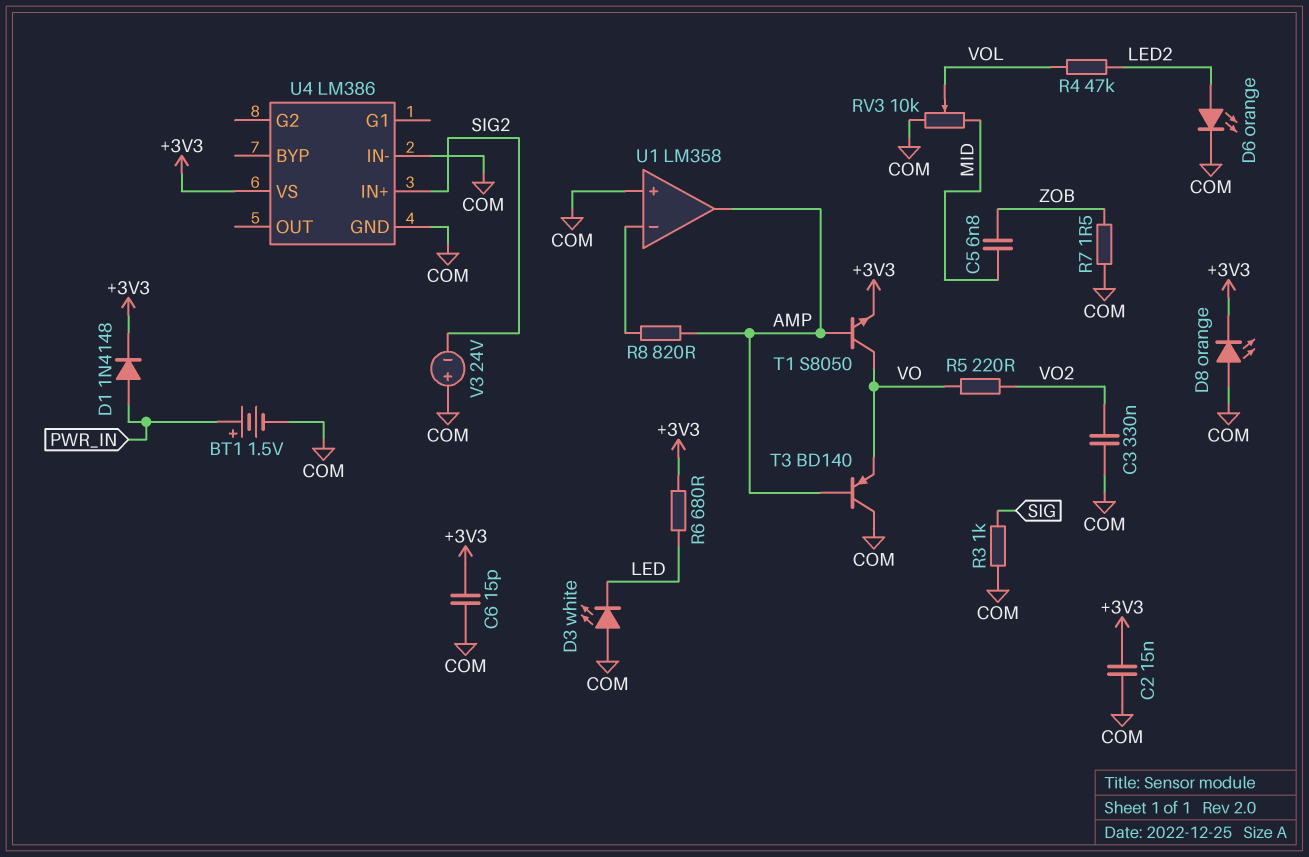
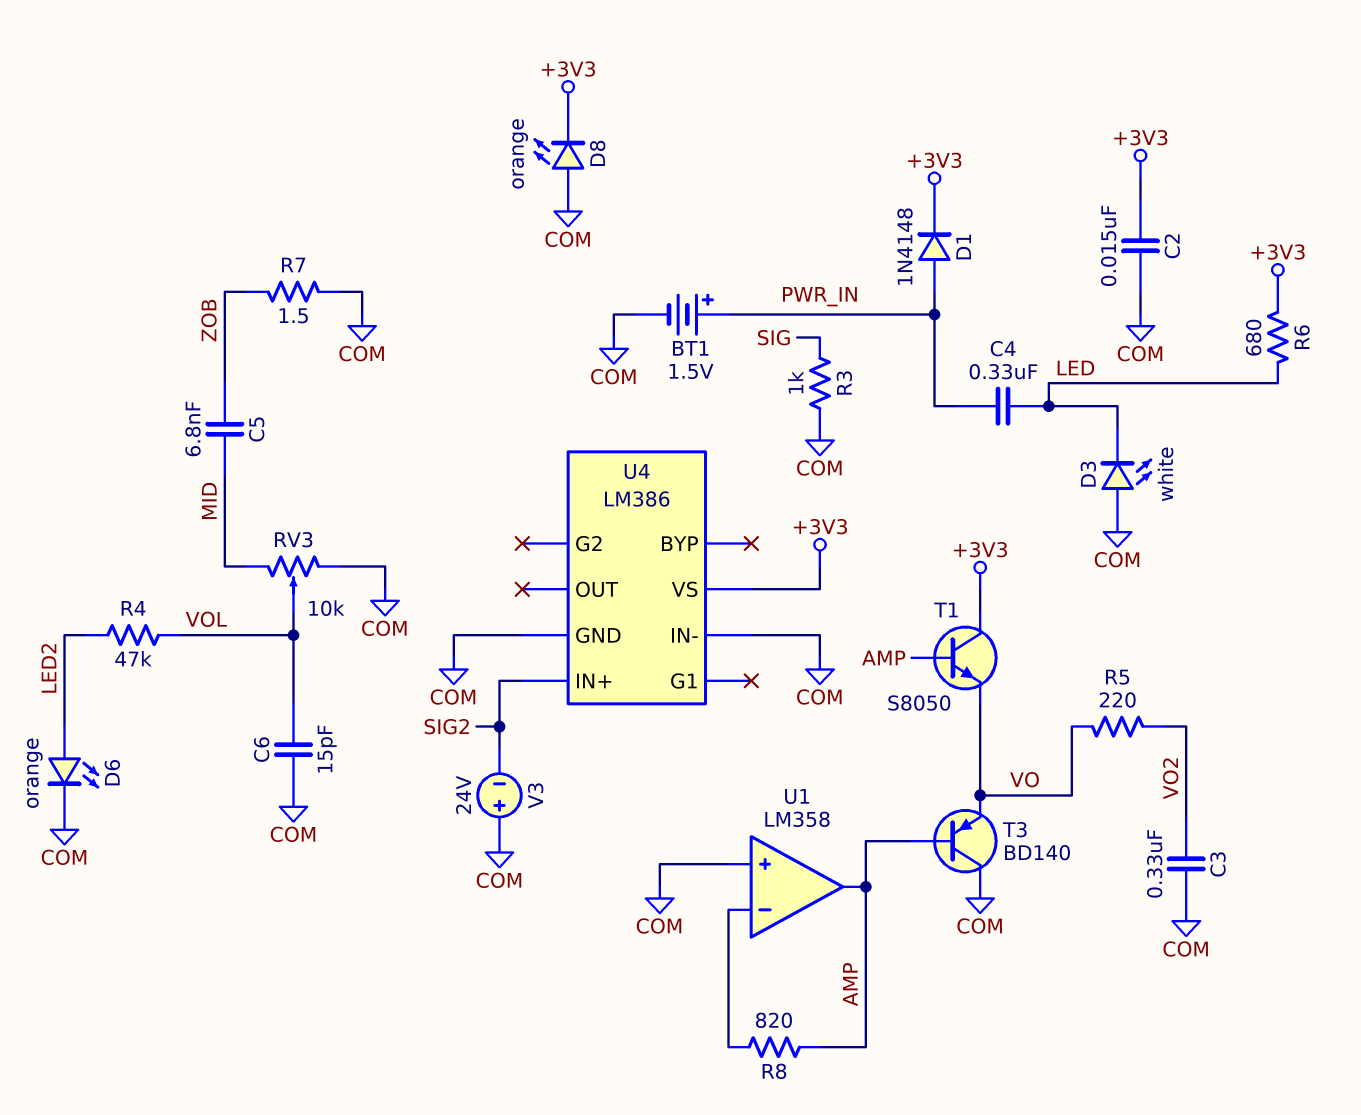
C4: none -> 330nF (LED, PWR_IN)
C6: 15pF (+3V3, COM) -> 15pF (COM, VOL)
T1: NPN S8050 (B AMP, C VO, E +3V3) -> NPN S8050 (B AMP, C +3V3, E VO)

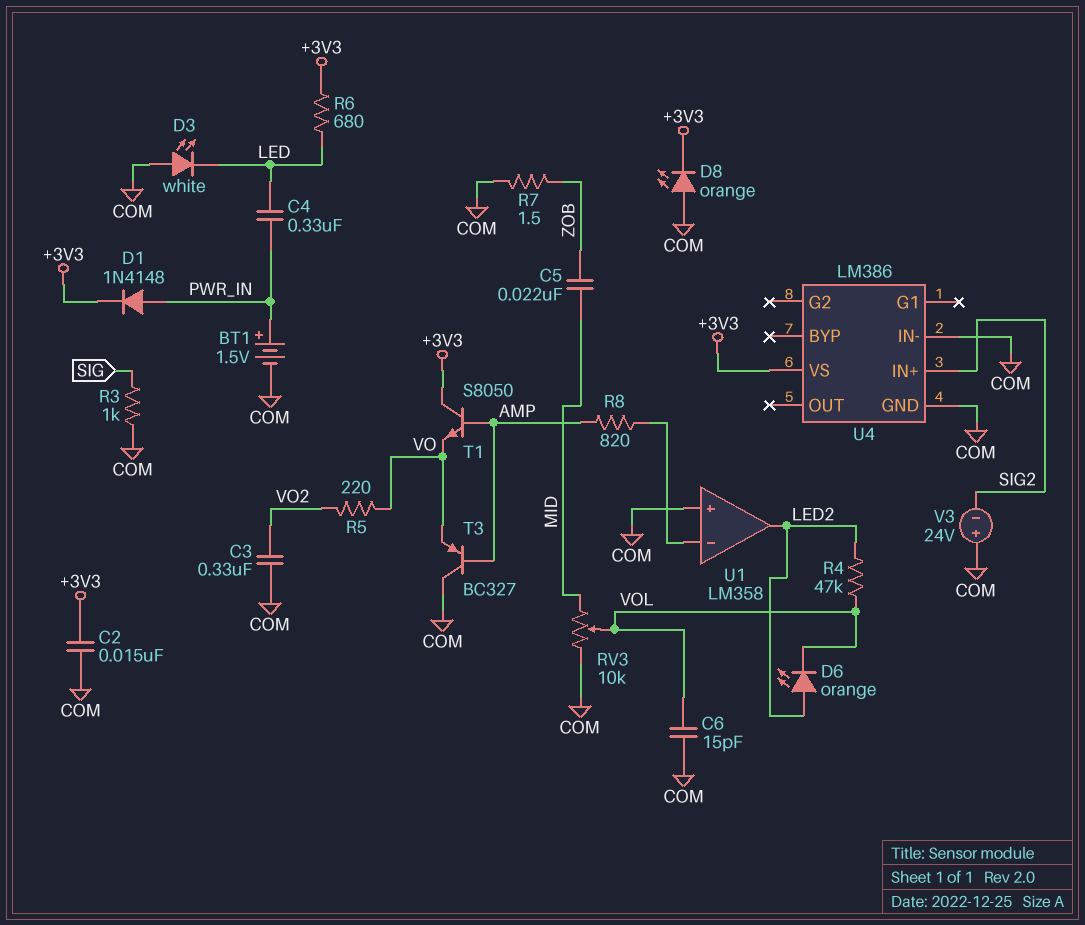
C5: 6.8nF (MID, ZOB) -> 22nF (MID, ZOB)
D6: LED orange (A LED2, K COM) -> LED orange (A LED2, K VOL)
T3: PNP BD140 (B AMP, C COM, E VO) -> PNP BC327 (B AMP, C COM, E VO)
U1 pin out: AMP -> LED2

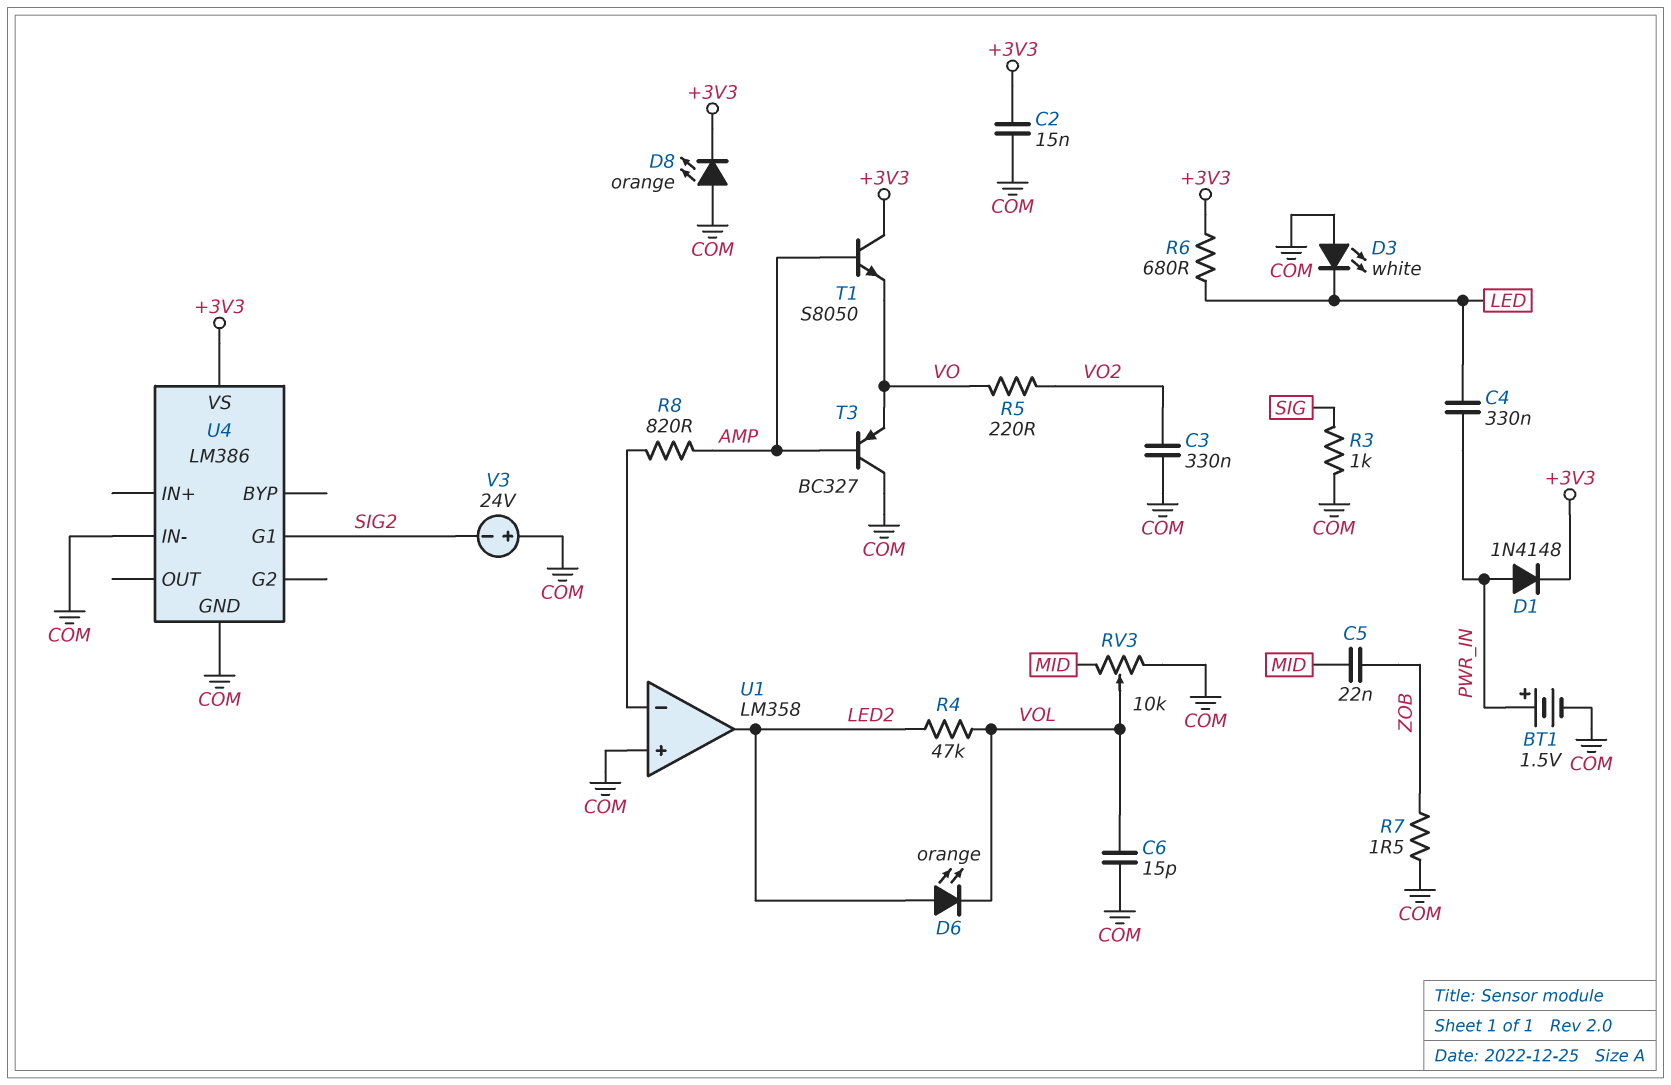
U4 pin G1: none -> SIG2
U4 pin IN+: SIG2 -> none

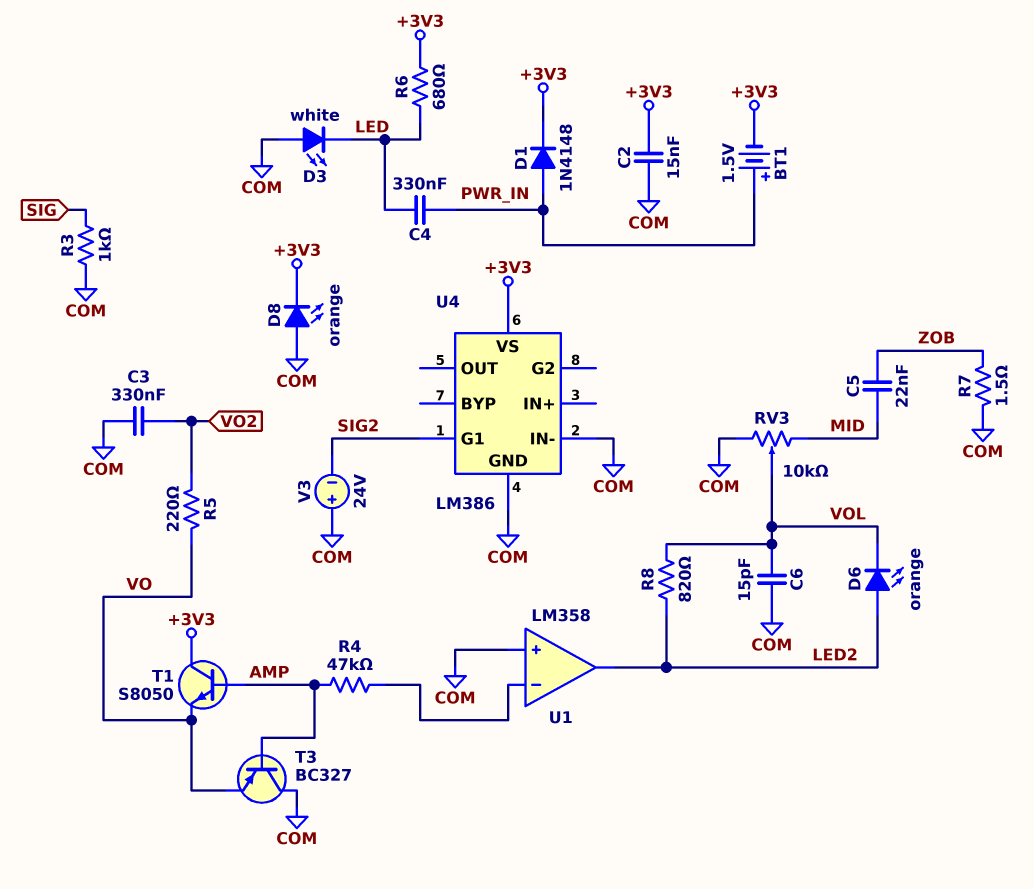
BT1: 1.5V (plus PWR_IN, minus COM) -> 1.5V (plus PWR_IN, minus +3V3)
R4: 47k (LED2, VOL) -> 47k (AMP, U1/in-)
R8: 820 (AMP, U1/in-) -> 820 (LED2, VOL)

